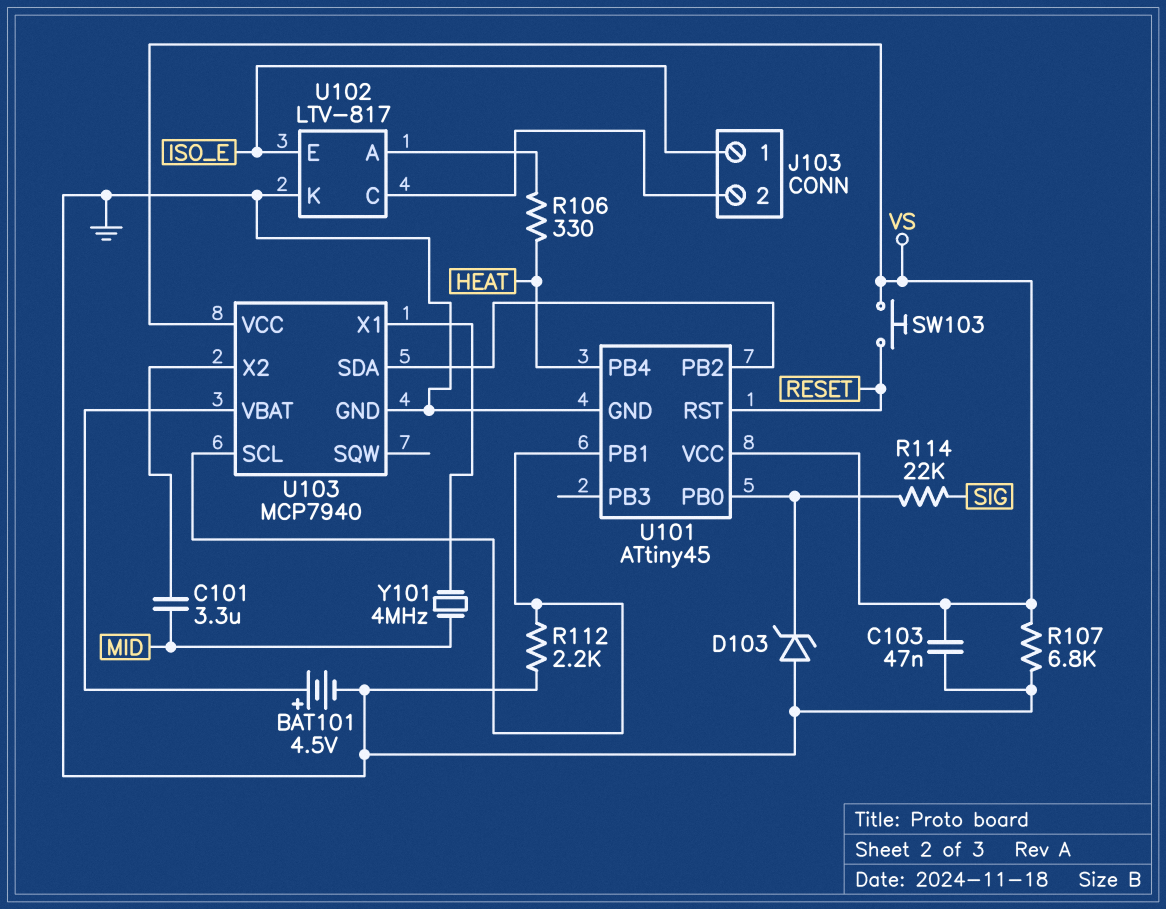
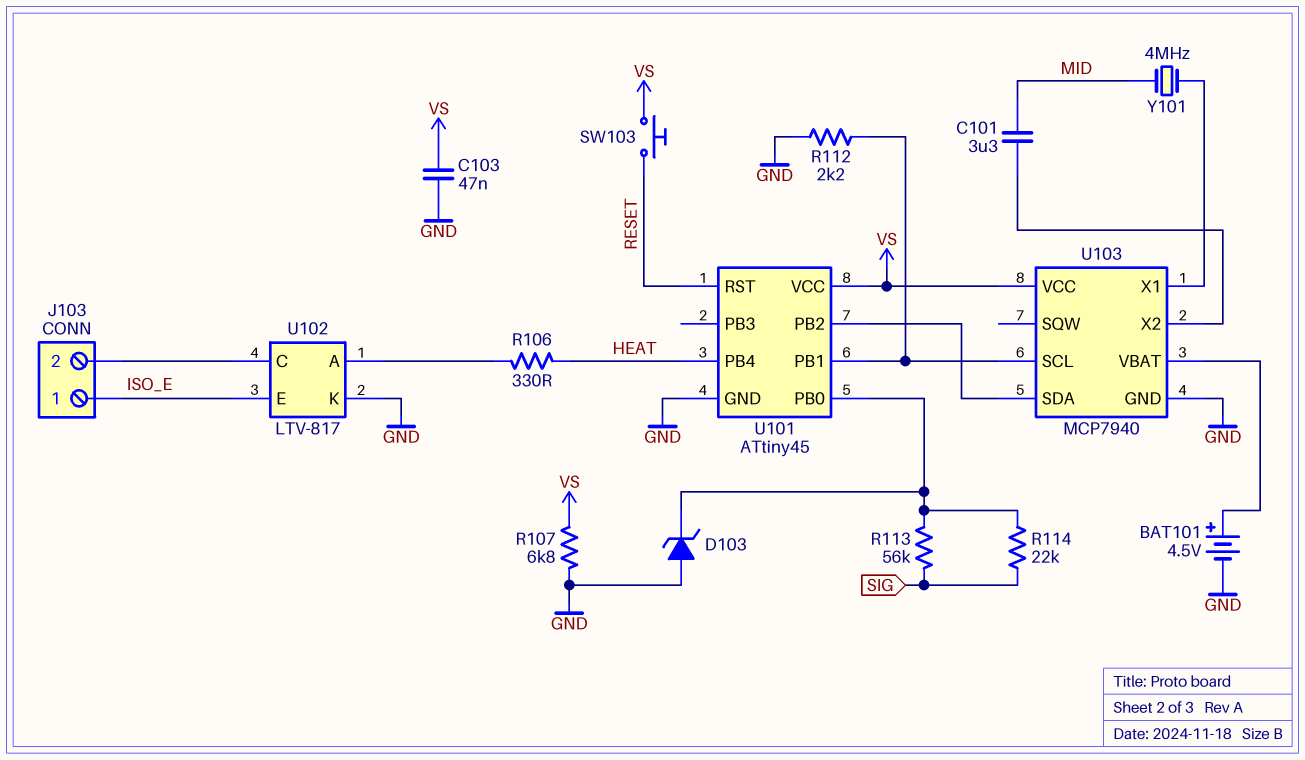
R113: none -> 56k (SIG, U101/PB0)

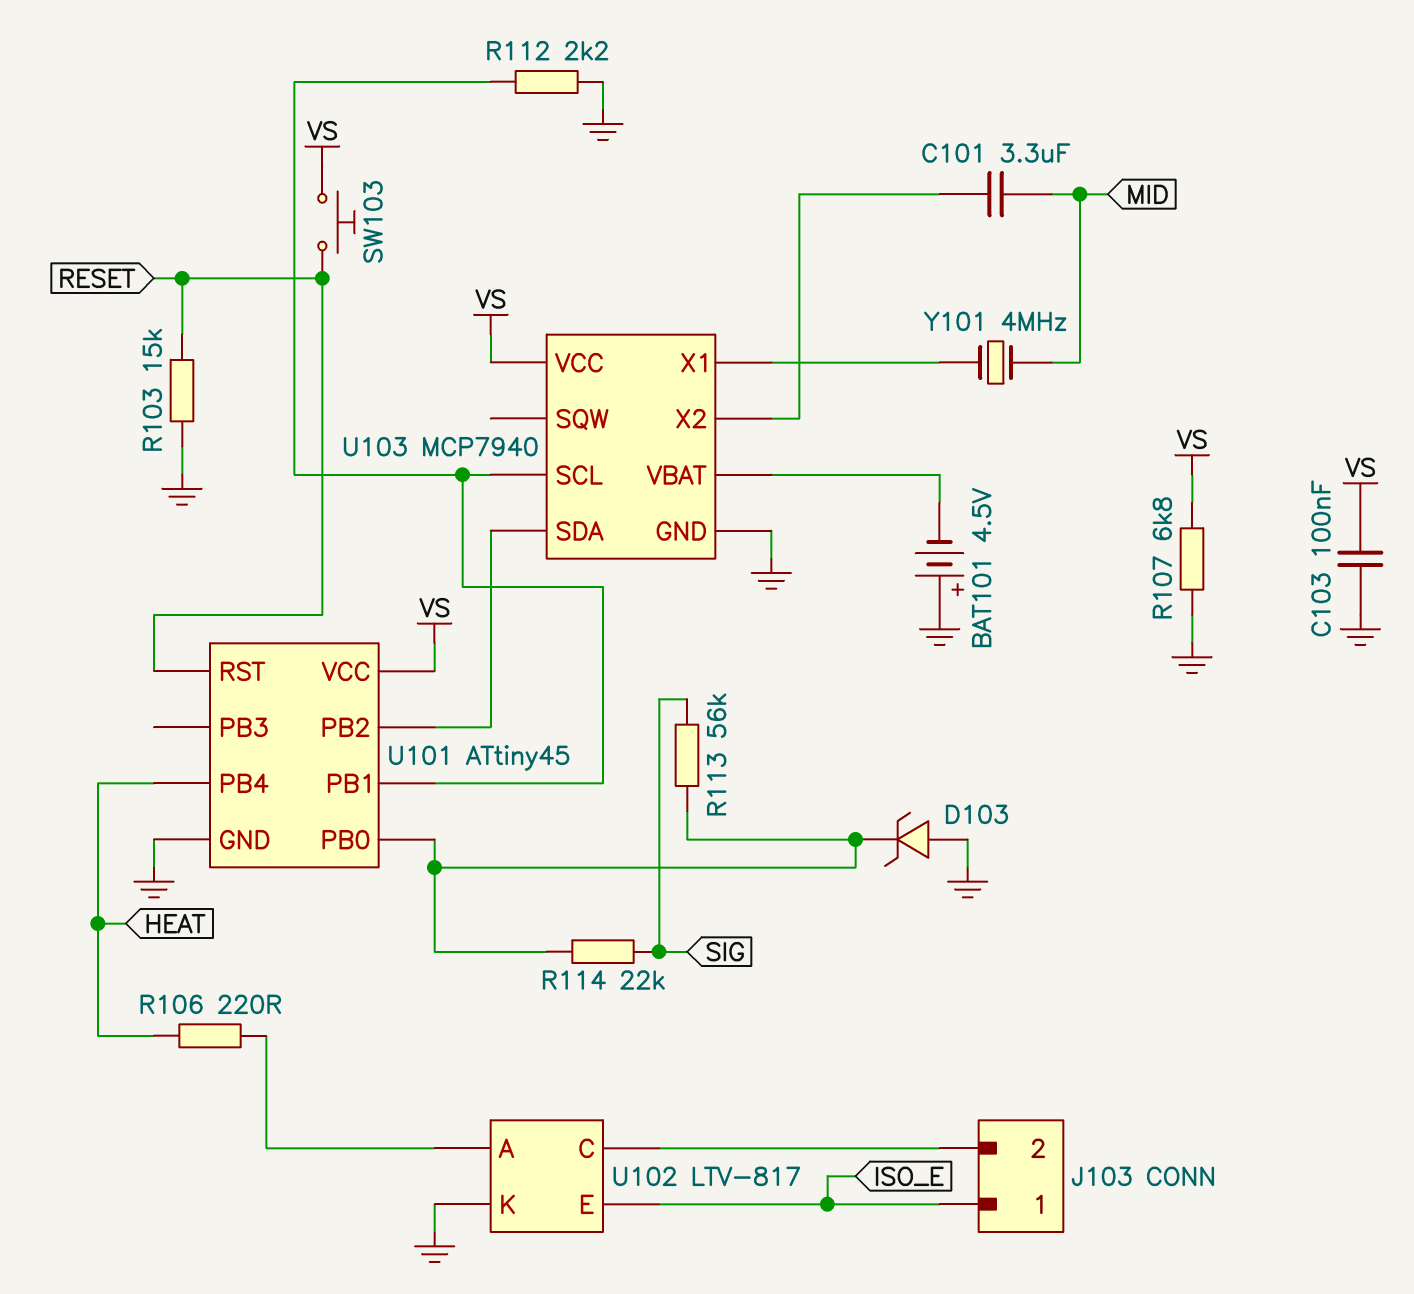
BAT101: 4.5V (plus U103/VBAT, minus GND) -> 4.5V (plus GND, minus U103/VBAT)
C103: 47nF (GND, VS) -> 100nF (GND, VS)
R103: none -> 15k (GND, RESET)
R106: 330 (HEAT, U102/A) -> 220 (HEAT, U102/A)

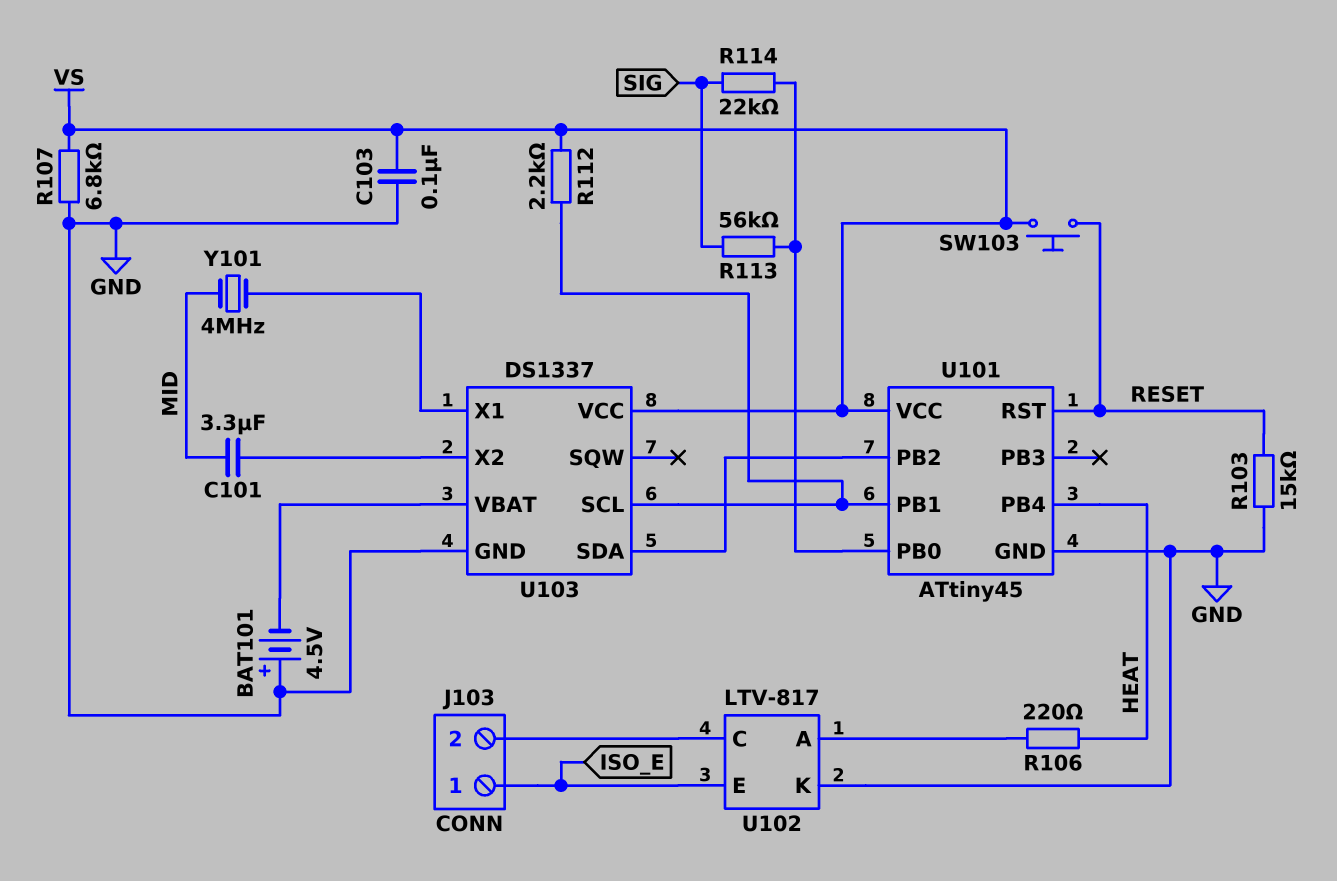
D103: zener (A GND, K U101/PB0) -> none
R112: 2.2k (GND, U101/PB1) -> 2.2k (U101/PB1, VS)
U103: MCP7940 -> DS1337

